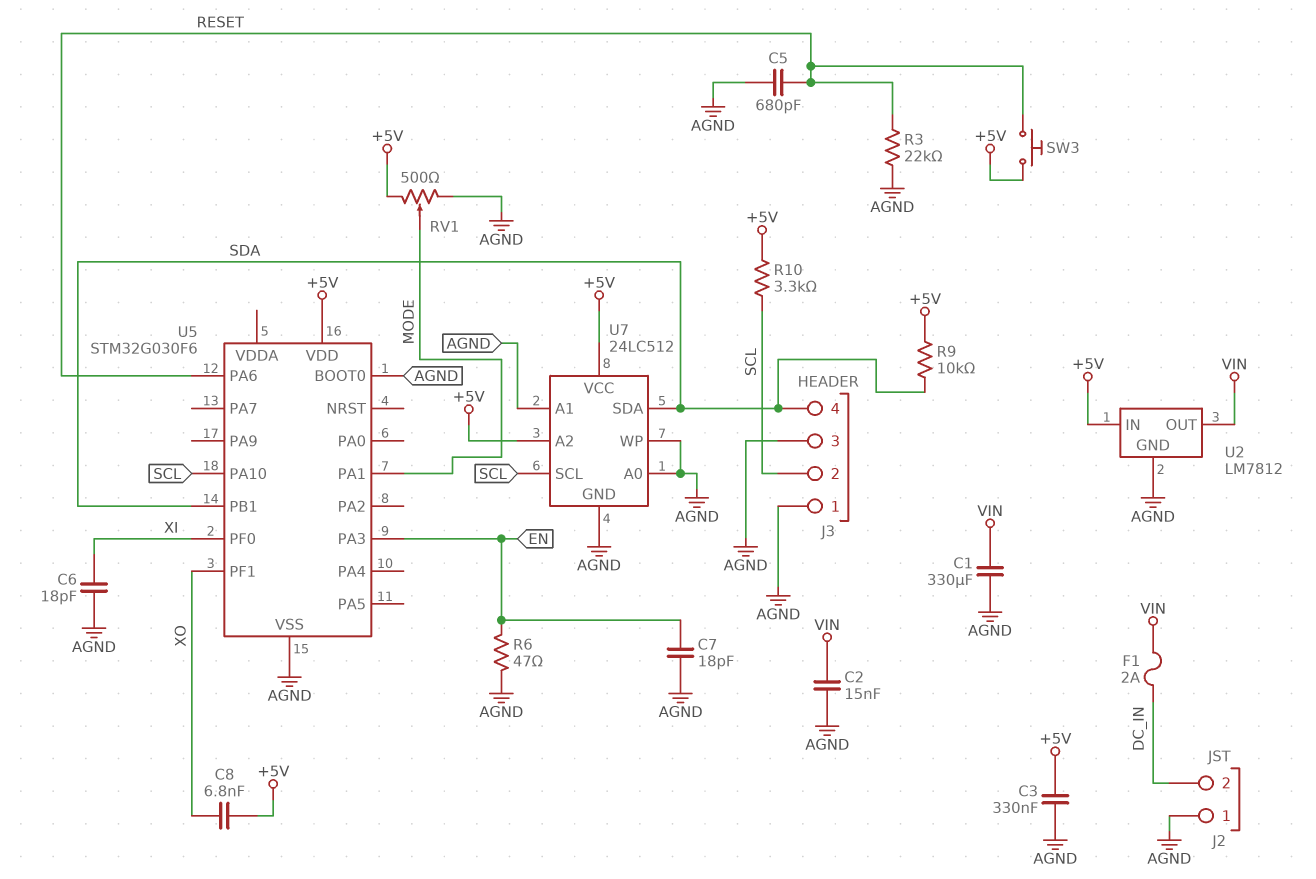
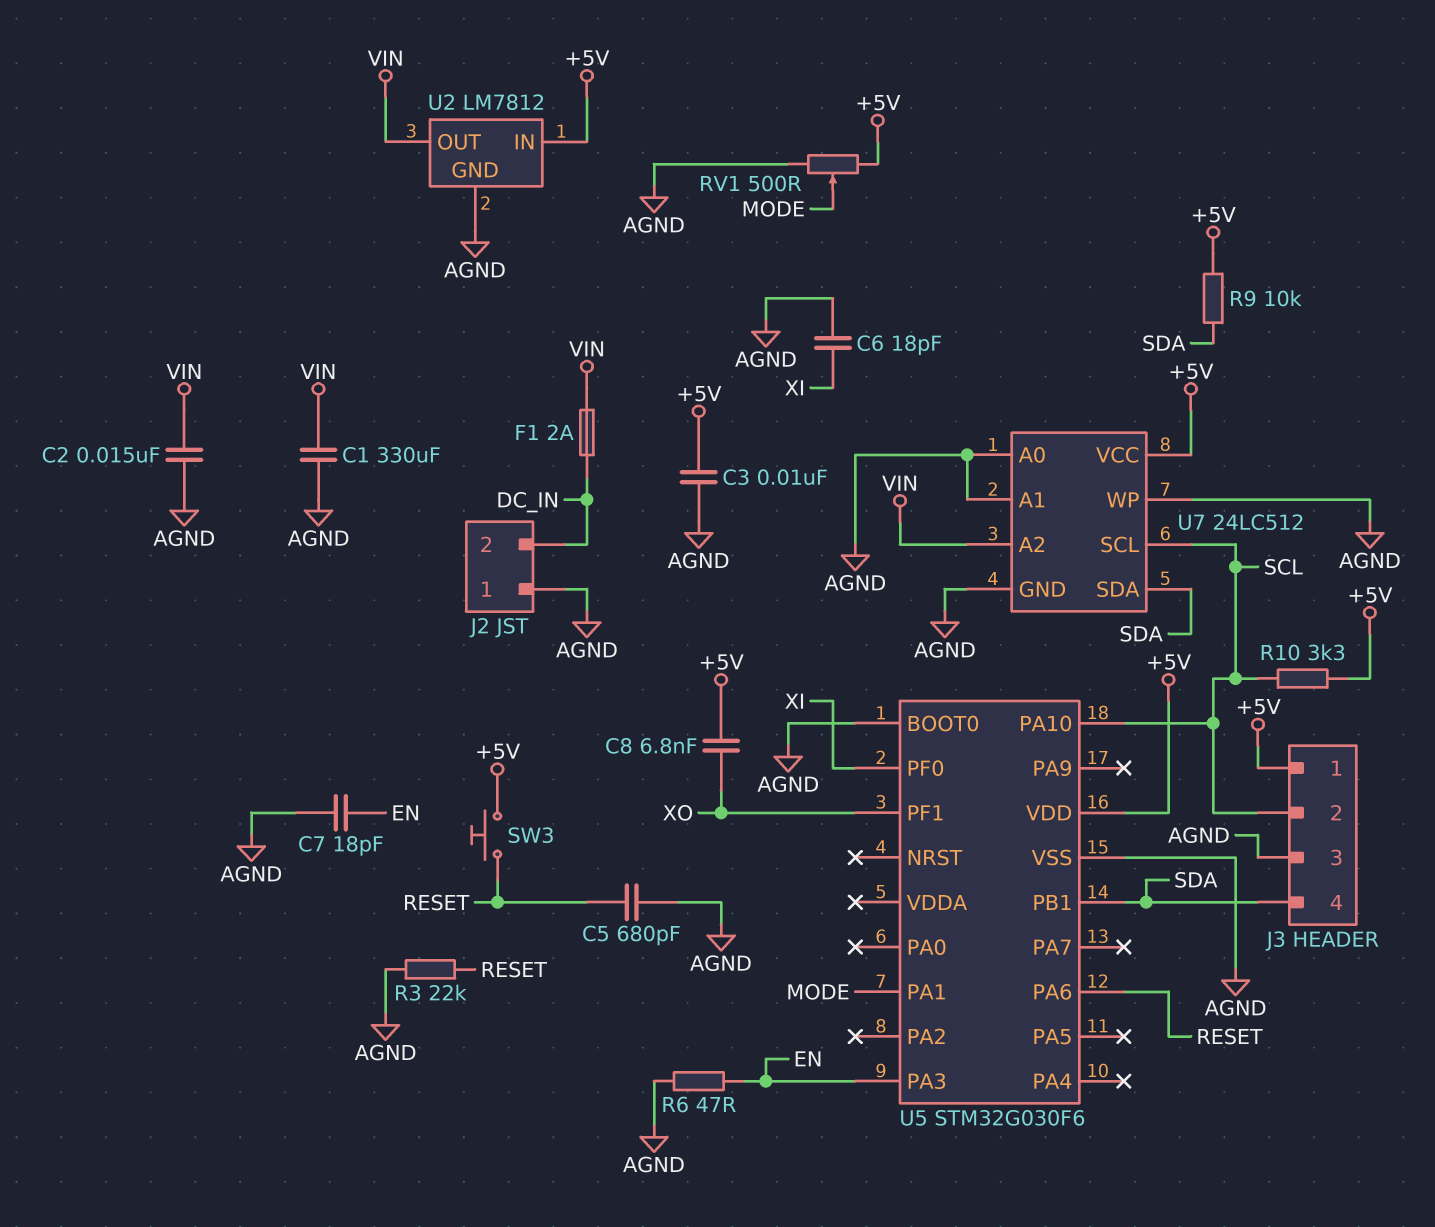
C3: 330nF (+5V, AGND) -> 10nF (+5V, AGND)
J3 pin 1: AGND -> +5V
U7 pin A2: +5V -> VIN

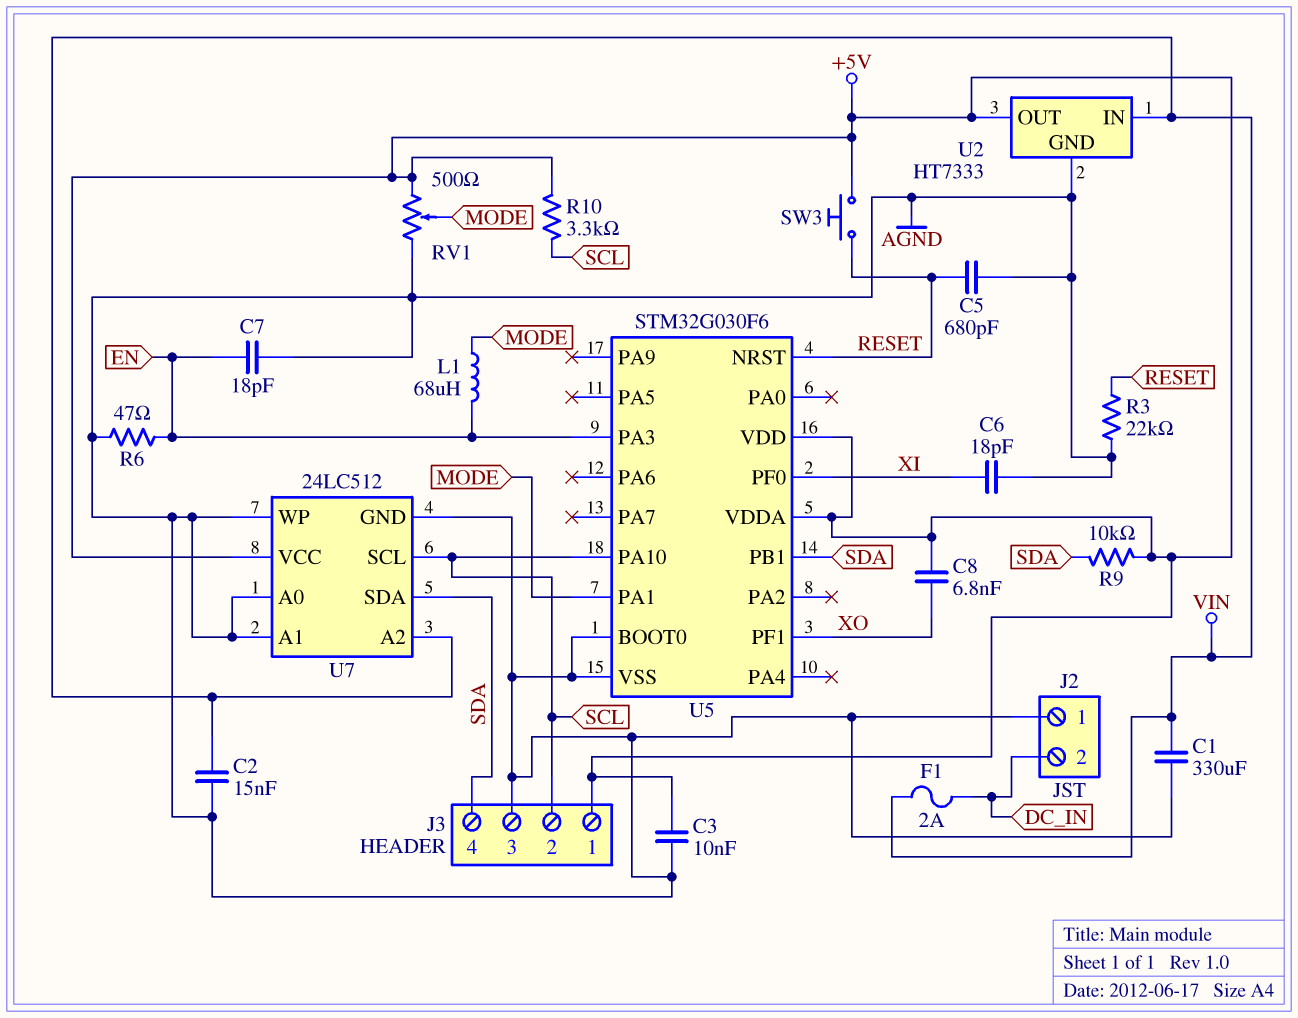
L1: none -> 68uH (EN, MODE)
U2: LM7812 -> HT7333
U2 pin IN: +5V -> VIN
U2 pin OUT: VIN -> +5V
U5 pin NRST: none -> RESET
U5 pin PA6: RESET -> none
U5 pin VDDA: none -> +5V

